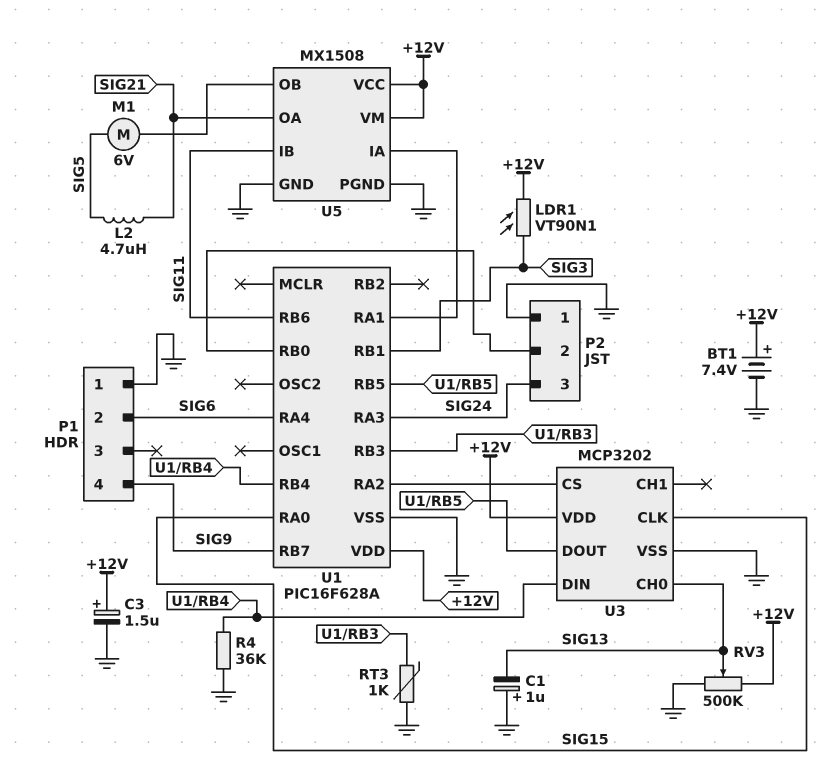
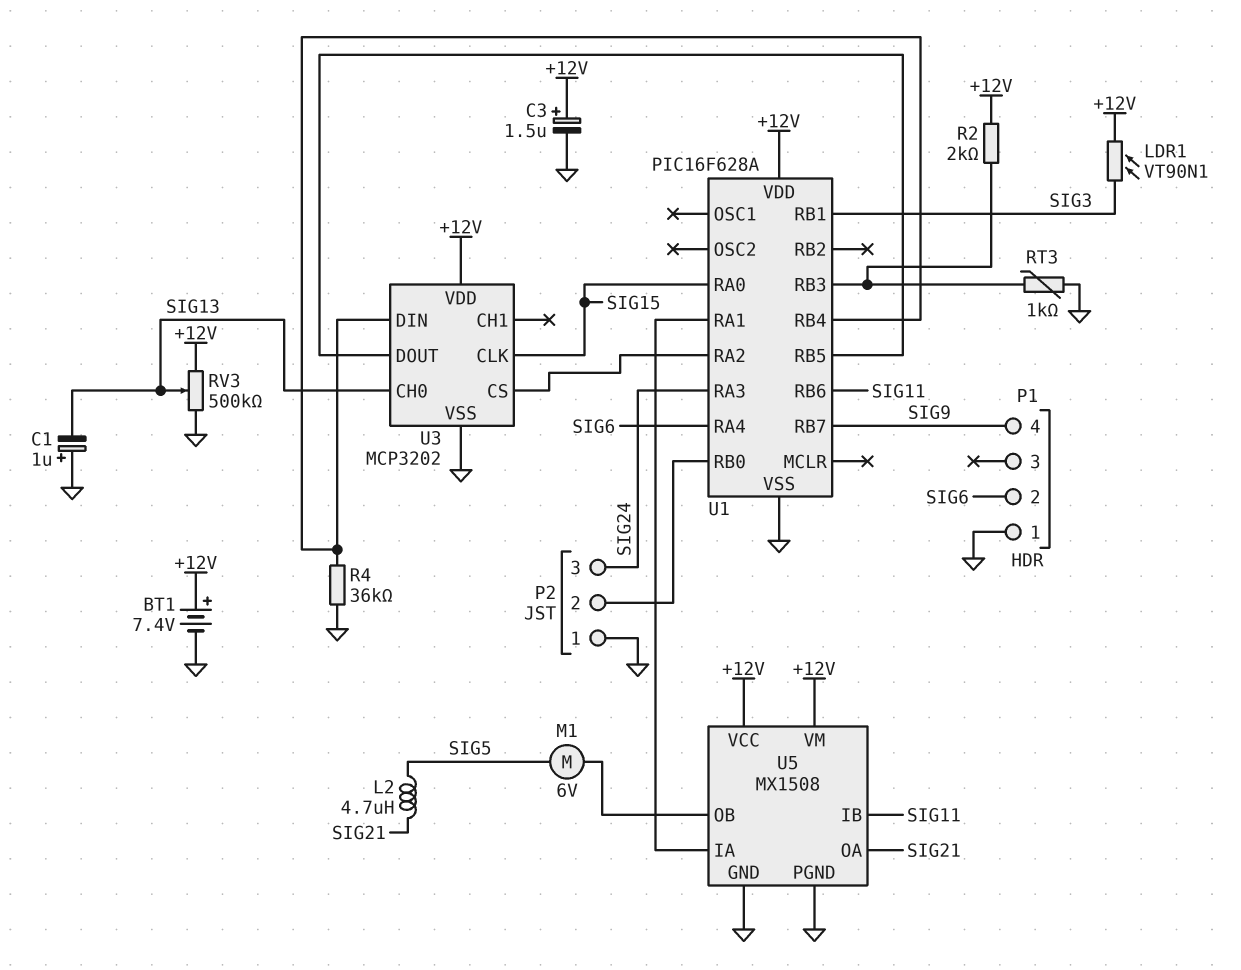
R2: none -> 2k (+12V, U1/RB3)

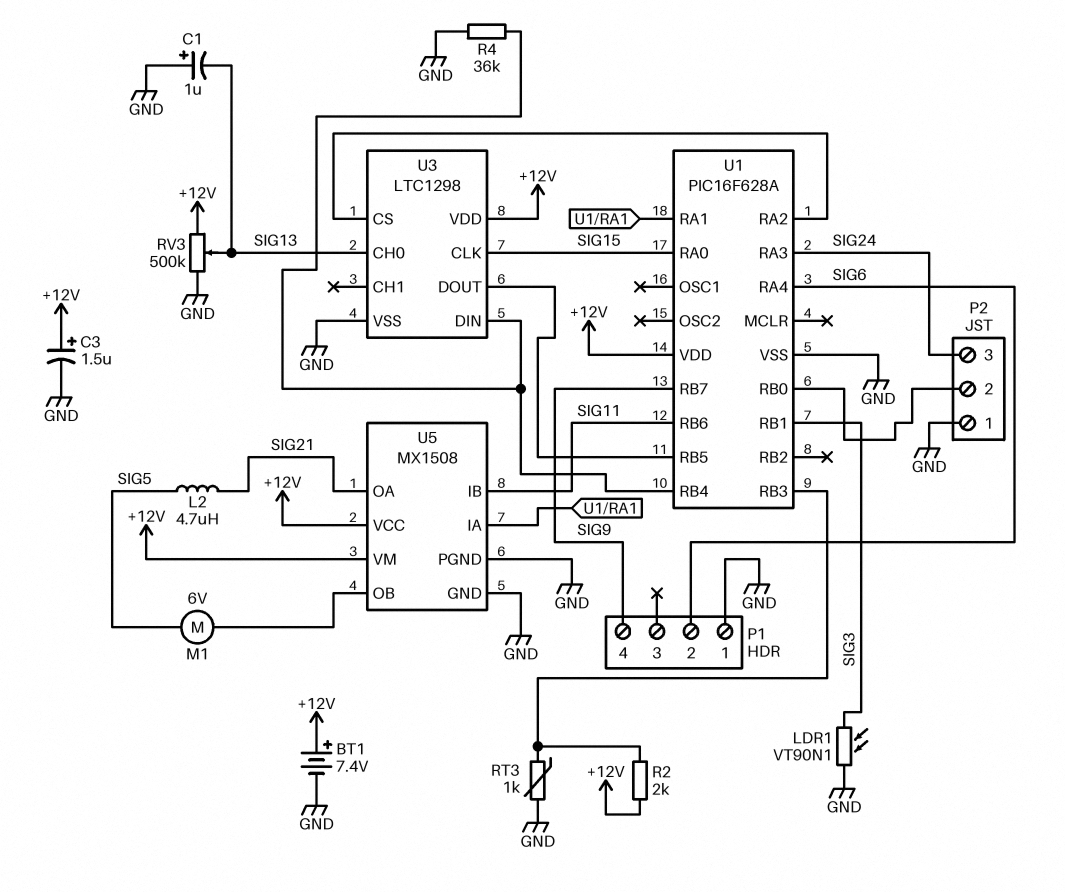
LDR1: VT90N1 (+12V, SIG3) -> VT90N1 (GND, SIG3)
U3: MCP3202 -> LTC1298

